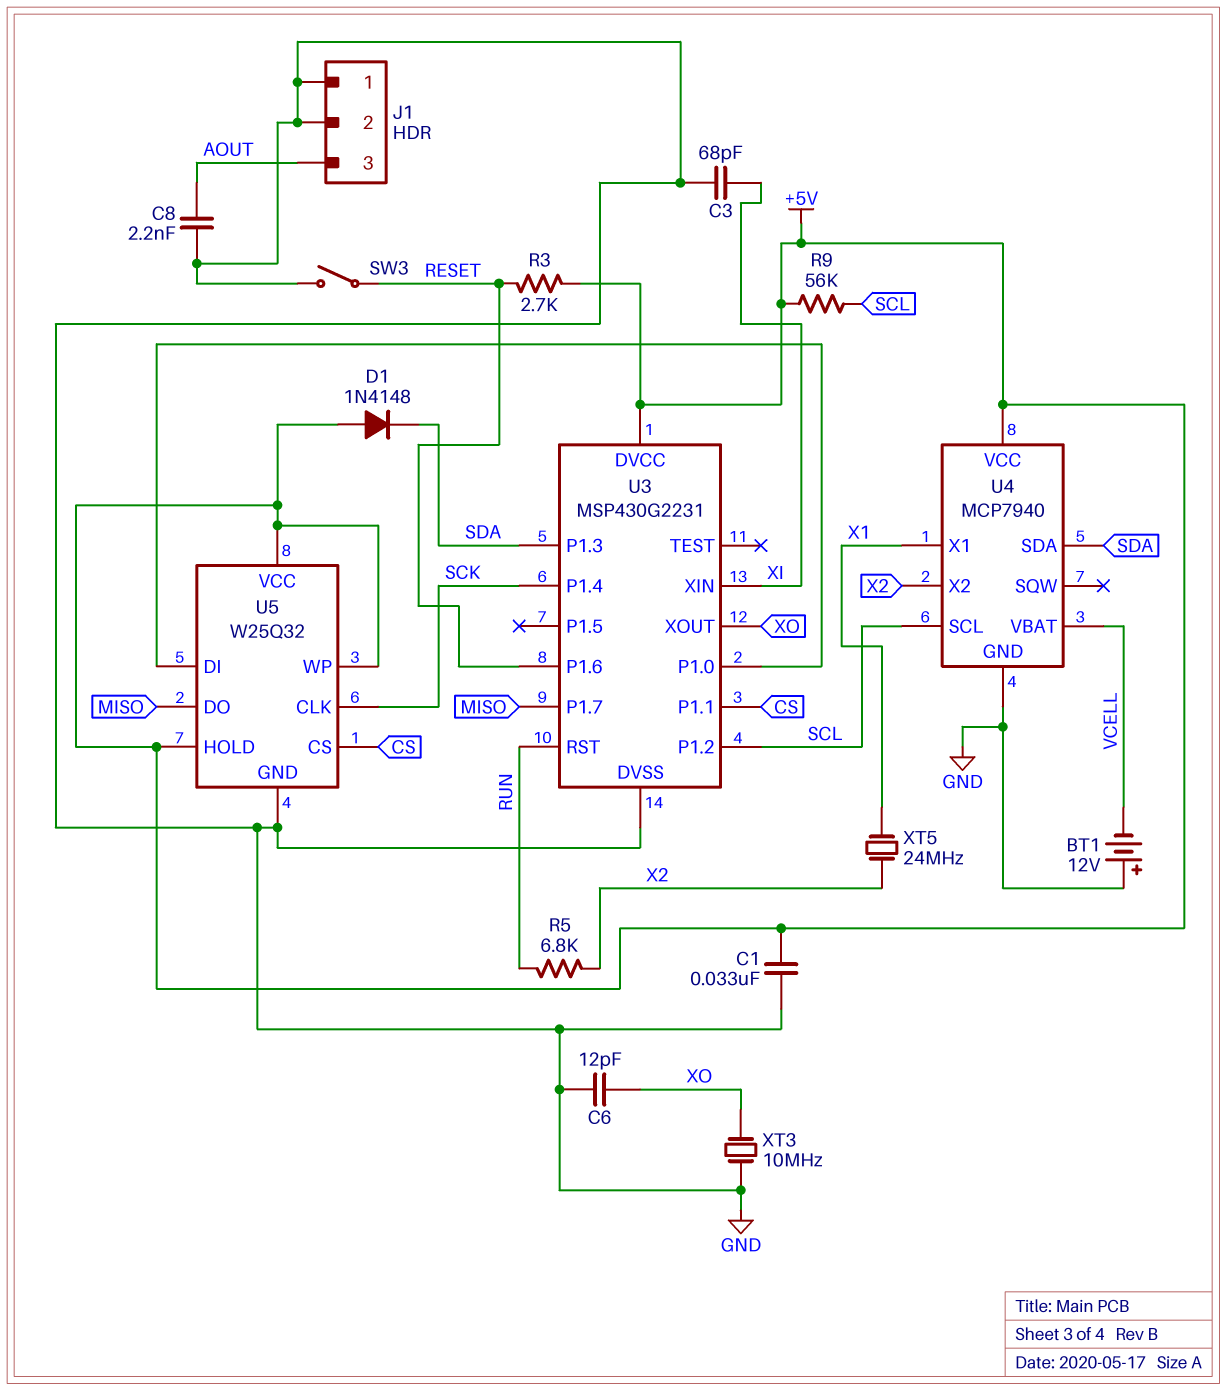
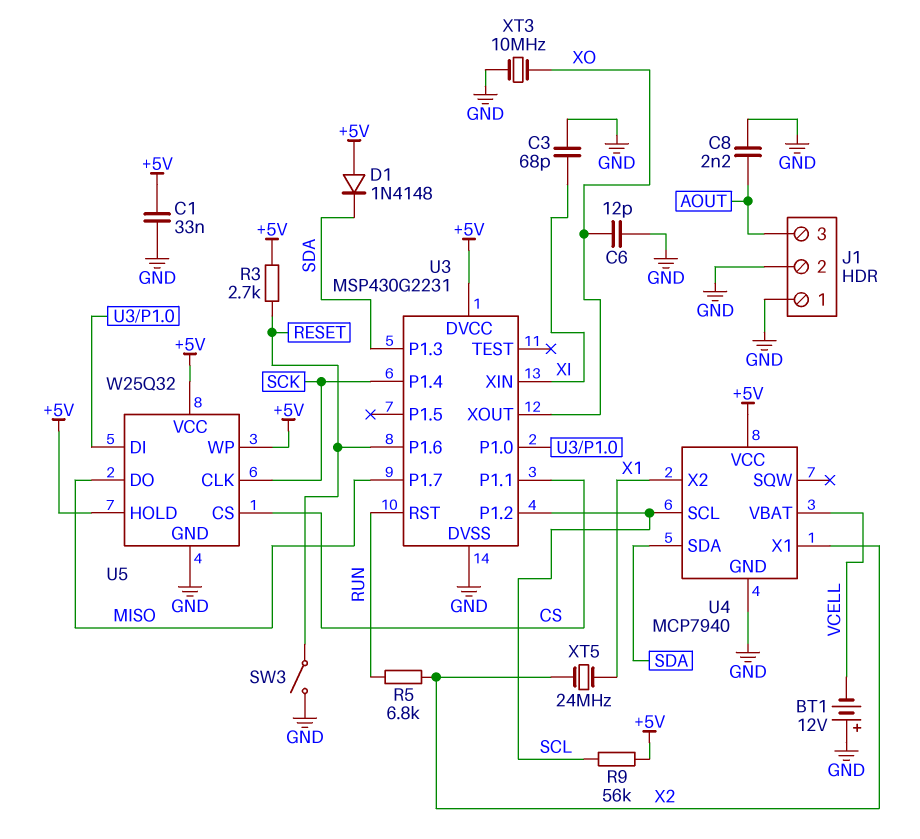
U4 pin X1: X1 -> X2
U4 pin X2: X2 -> X1

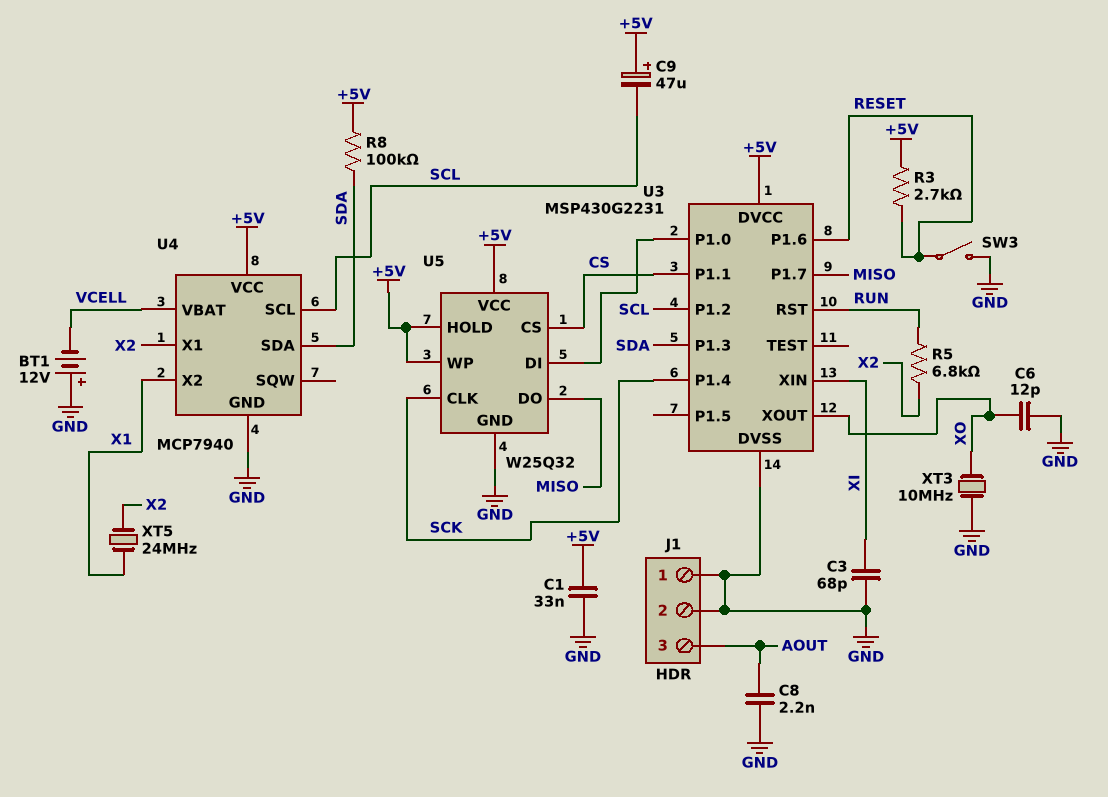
C9: none -> 47uF (plus +5V, minus SCL)
D1: diode 1N4148 (A +5V, K SDA) -> none
R8: none -> 100k (+5V, SDA)
R9: 56k (+5V, SCL) -> none

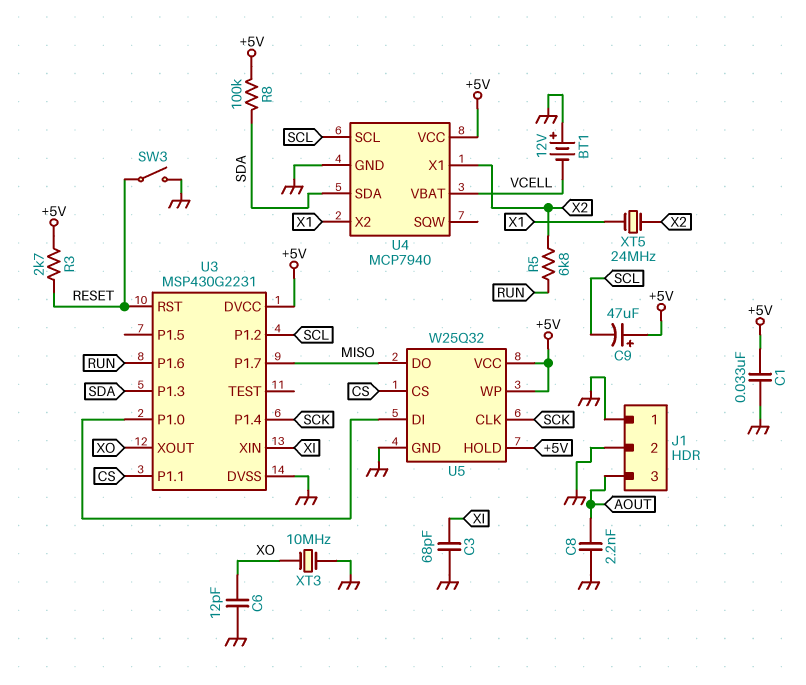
U3 pin P1.6: RESET -> RUN
U3 pin RST: RUN -> RESET

